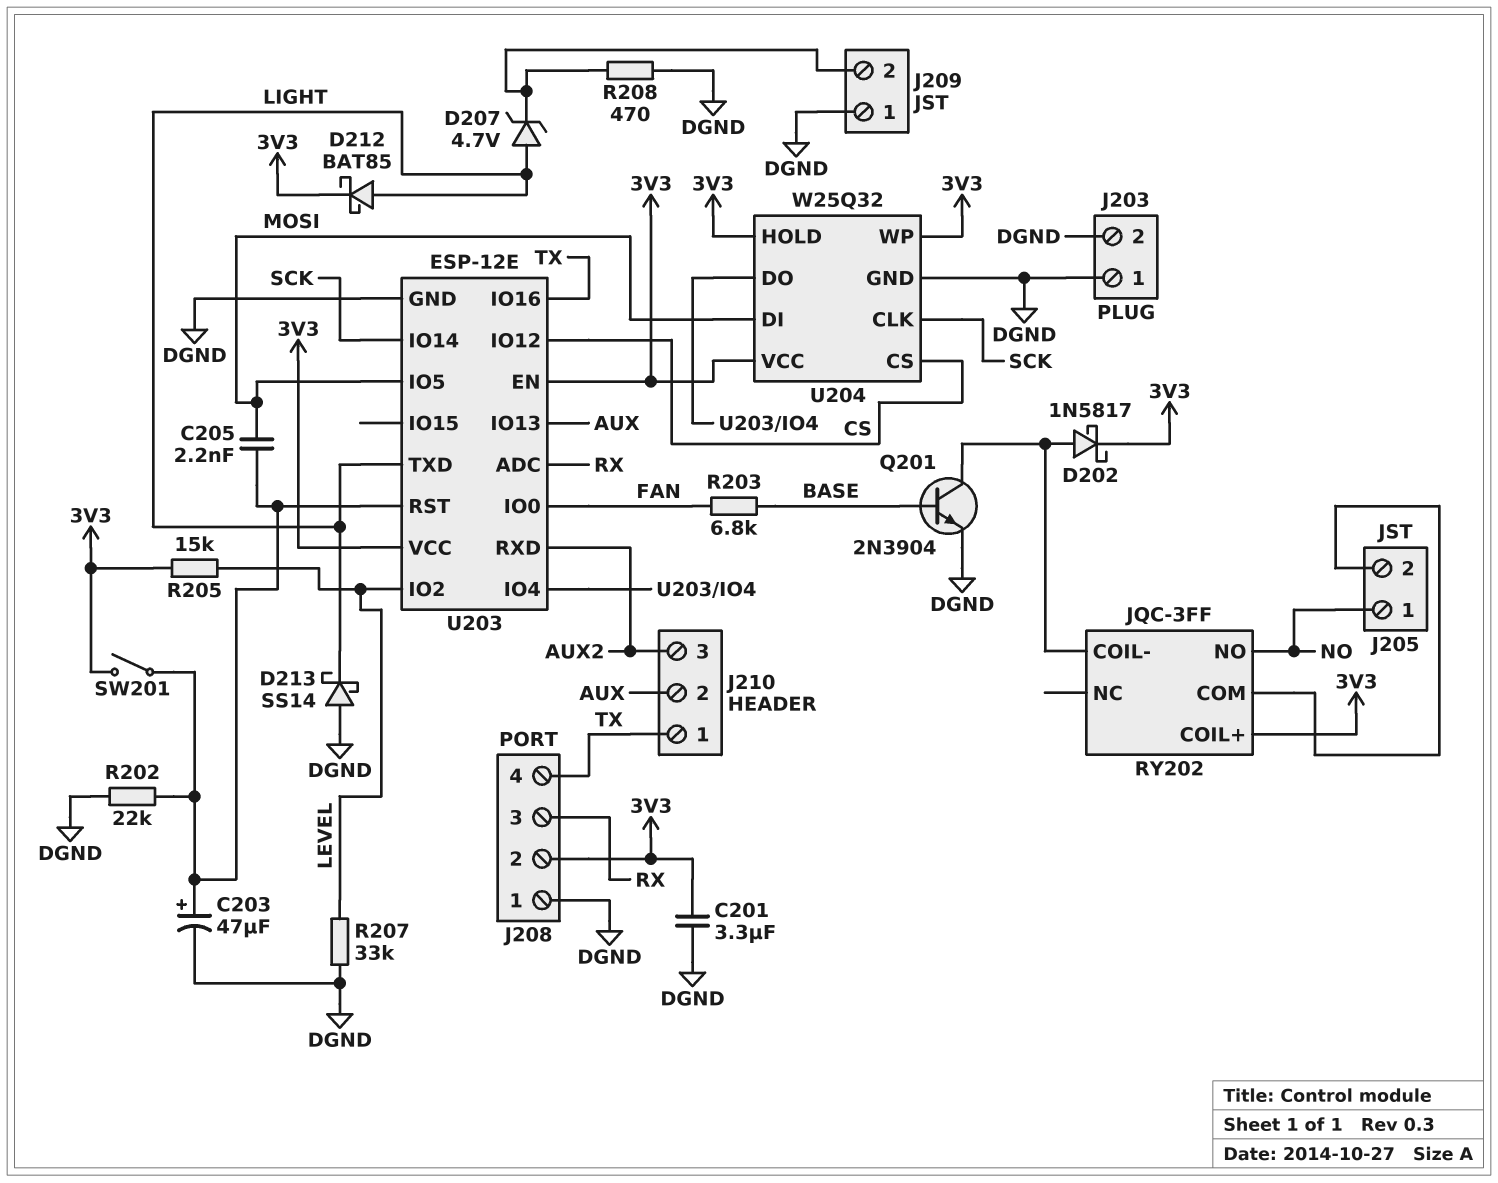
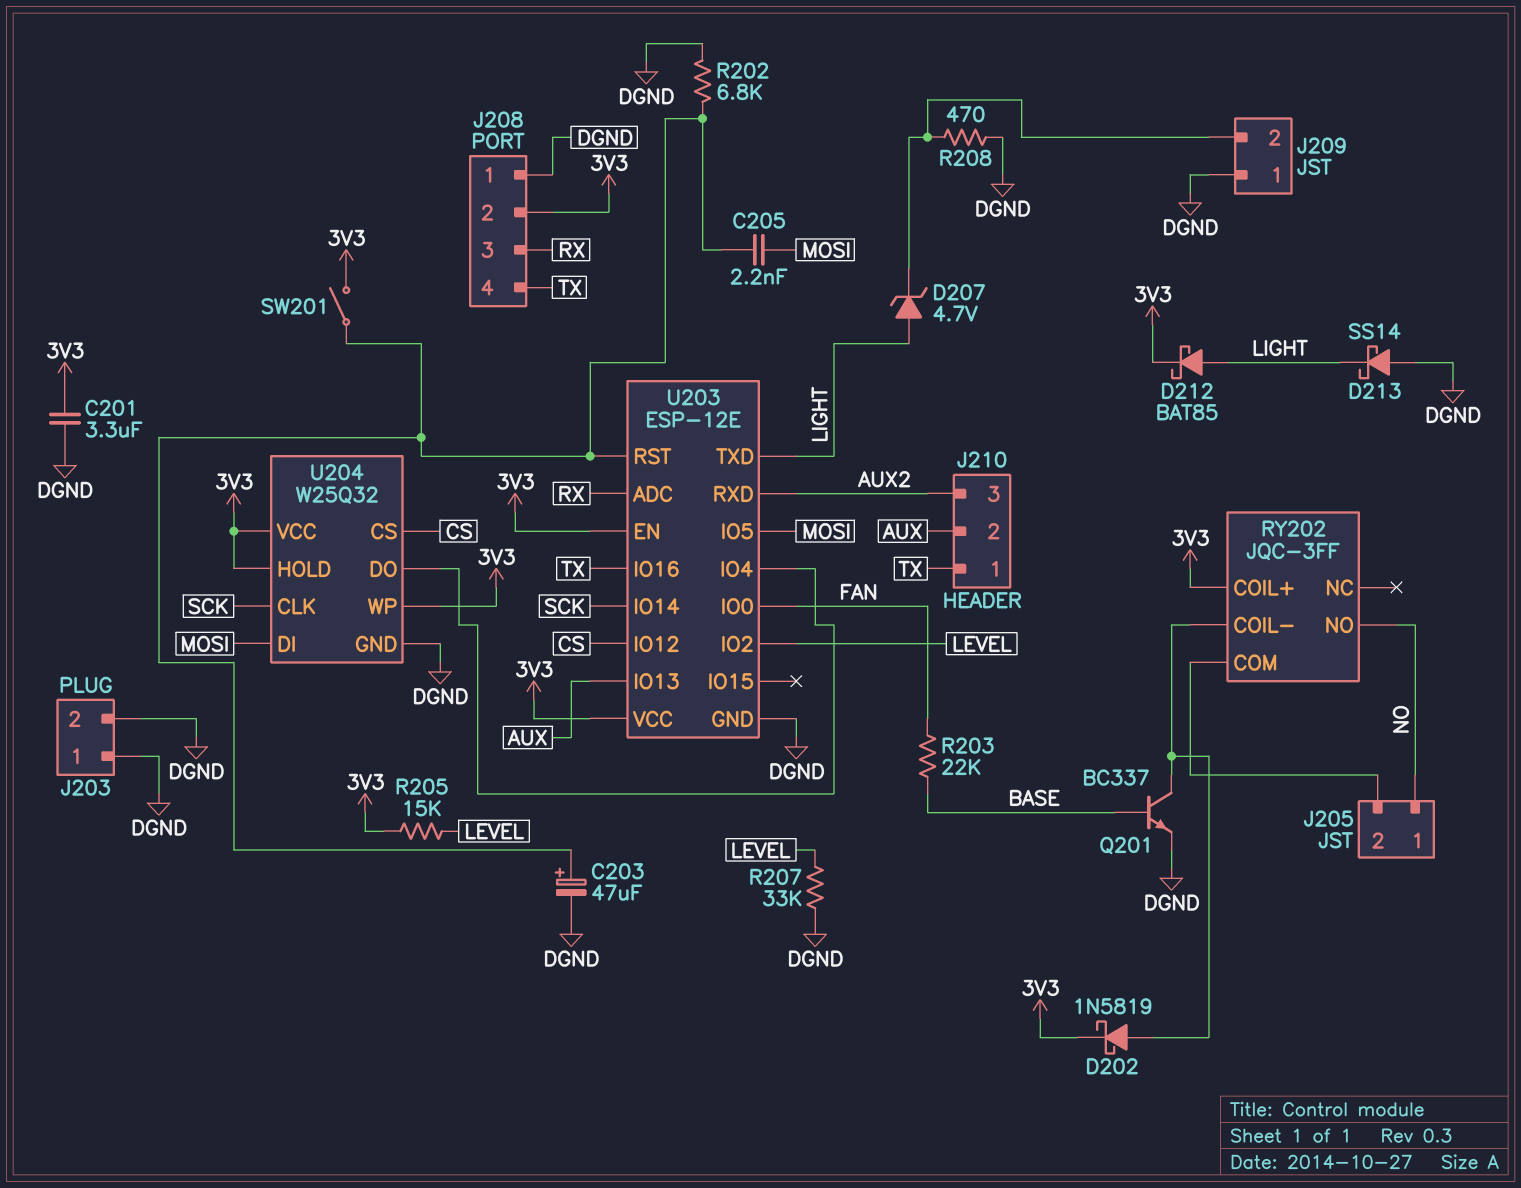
D202: schottky 1N5817 (A RY202/COIL-, K 3V3) -> schottky 1N5819 (A RY202/COIL-, K 3V3)
Q201: NPN 2N3904 (B BASE, C RY202/COIL-, E DGND) -> NPN BC337 (B BASE, C RY202/COIL-, E DGND)
R202: 22k (DGND, U203/RST) -> 6.8k (DGND, U203/RST)
R203: 6.8k (BASE, FAN) -> 22k (BASE, FAN)

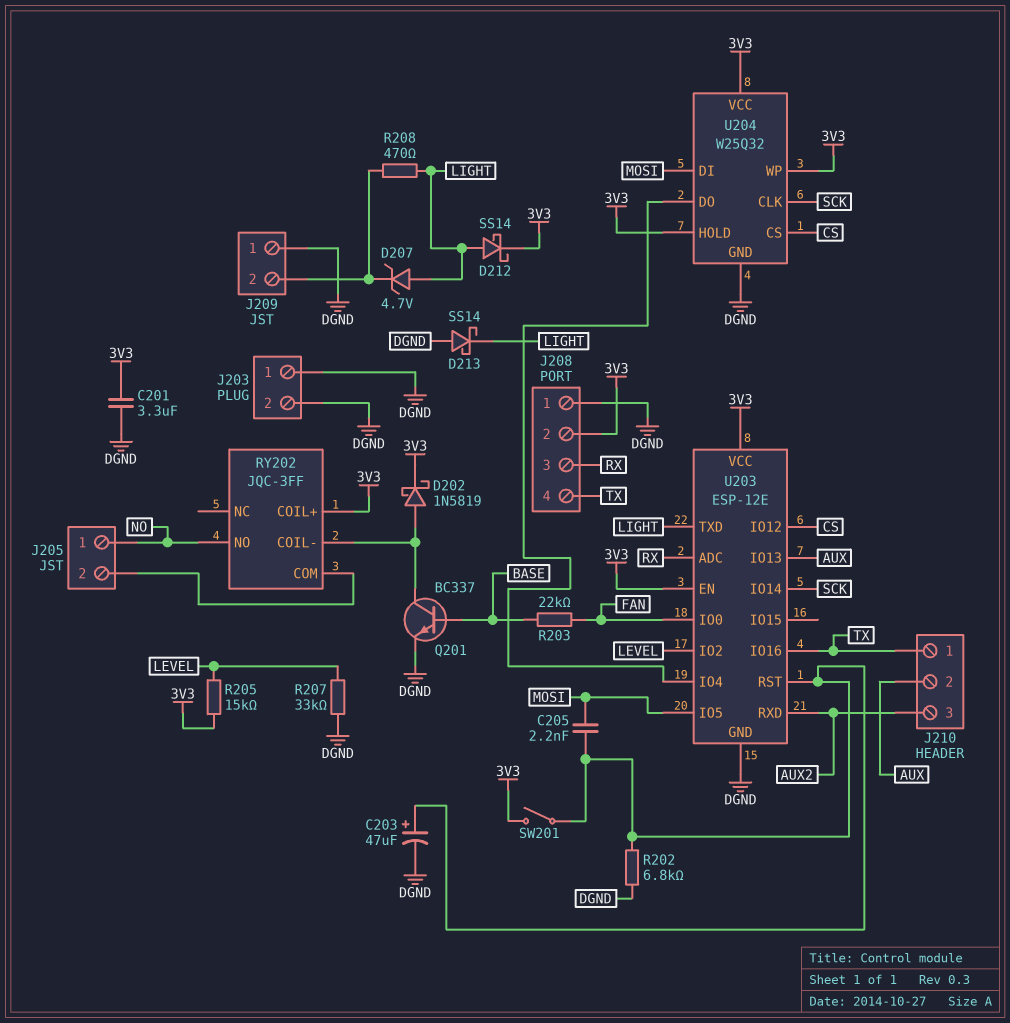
D212: schottky BAT85 (A LIGHT, K 3V3) -> schottky SS14 (A LIGHT, K 3V3)
R208: 470 (DGND, J209/2) -> 470 (J209/2, LIGHT)

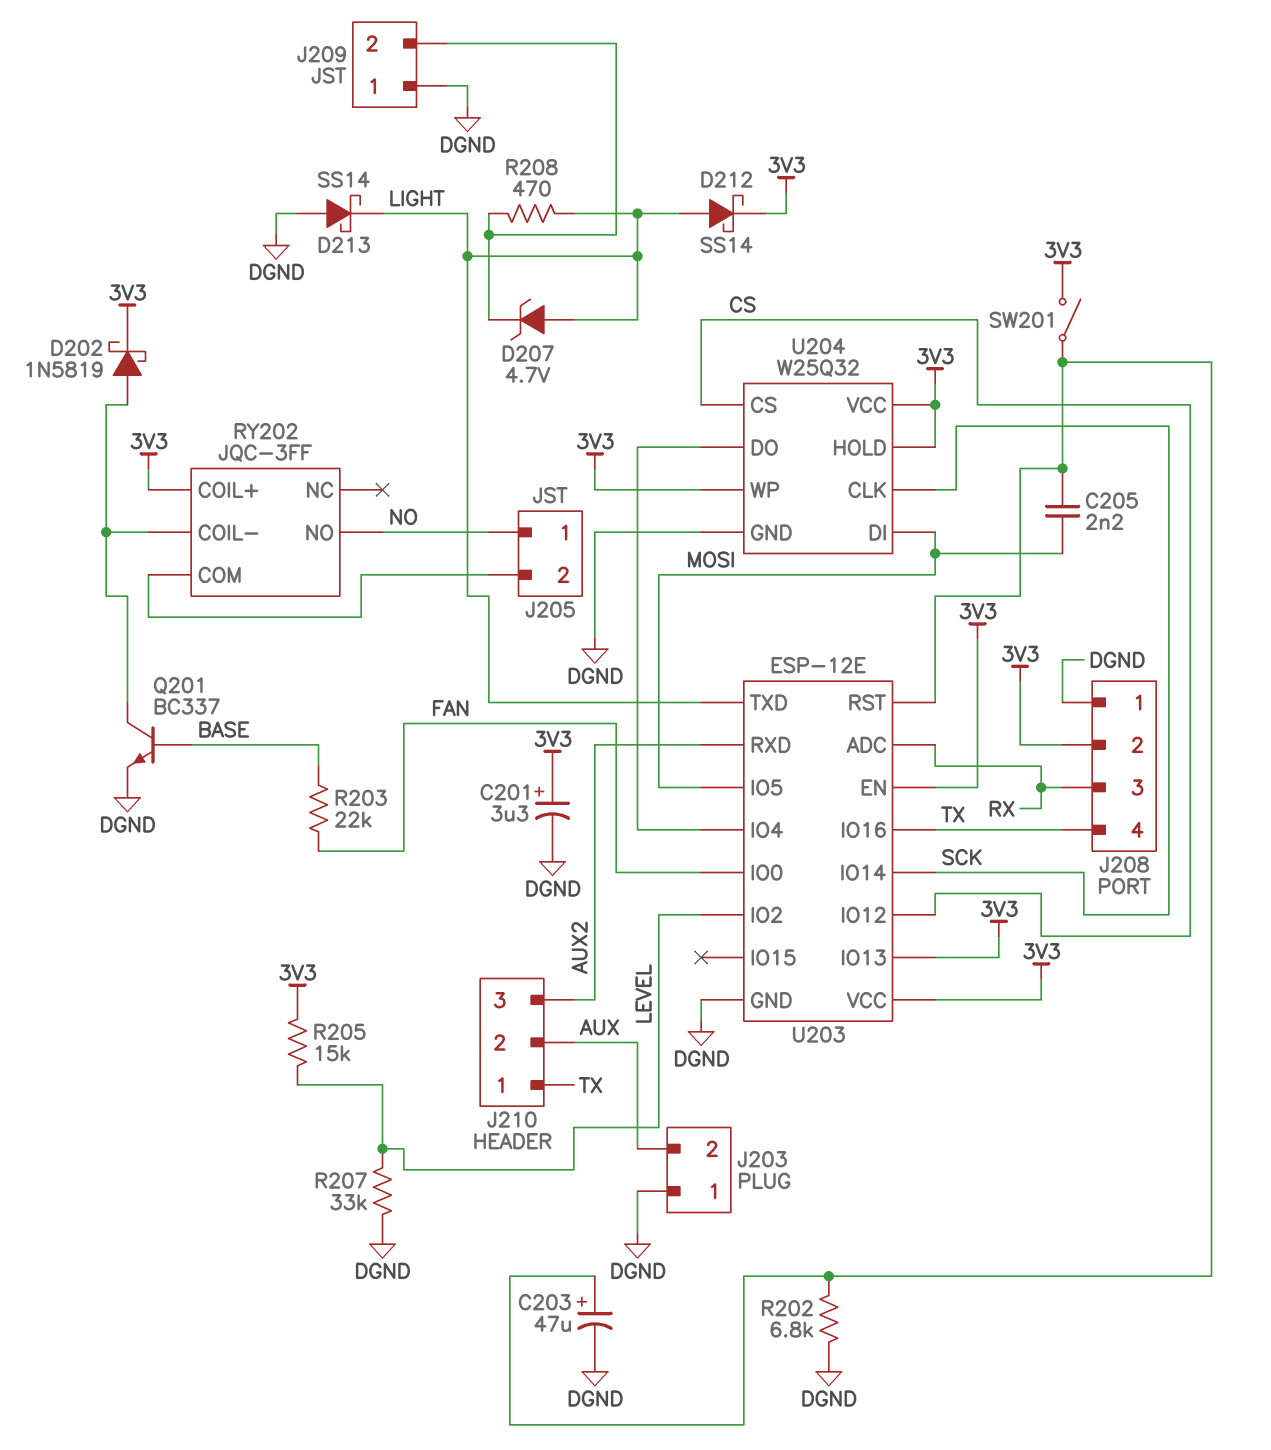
C201: 3.3uF (3V3, DGND) -> 3.3uF (plus 3V3, minus DGND)
J203 pin 2: DGND -> AUX
U203 pin IO13: AUX -> 3V3

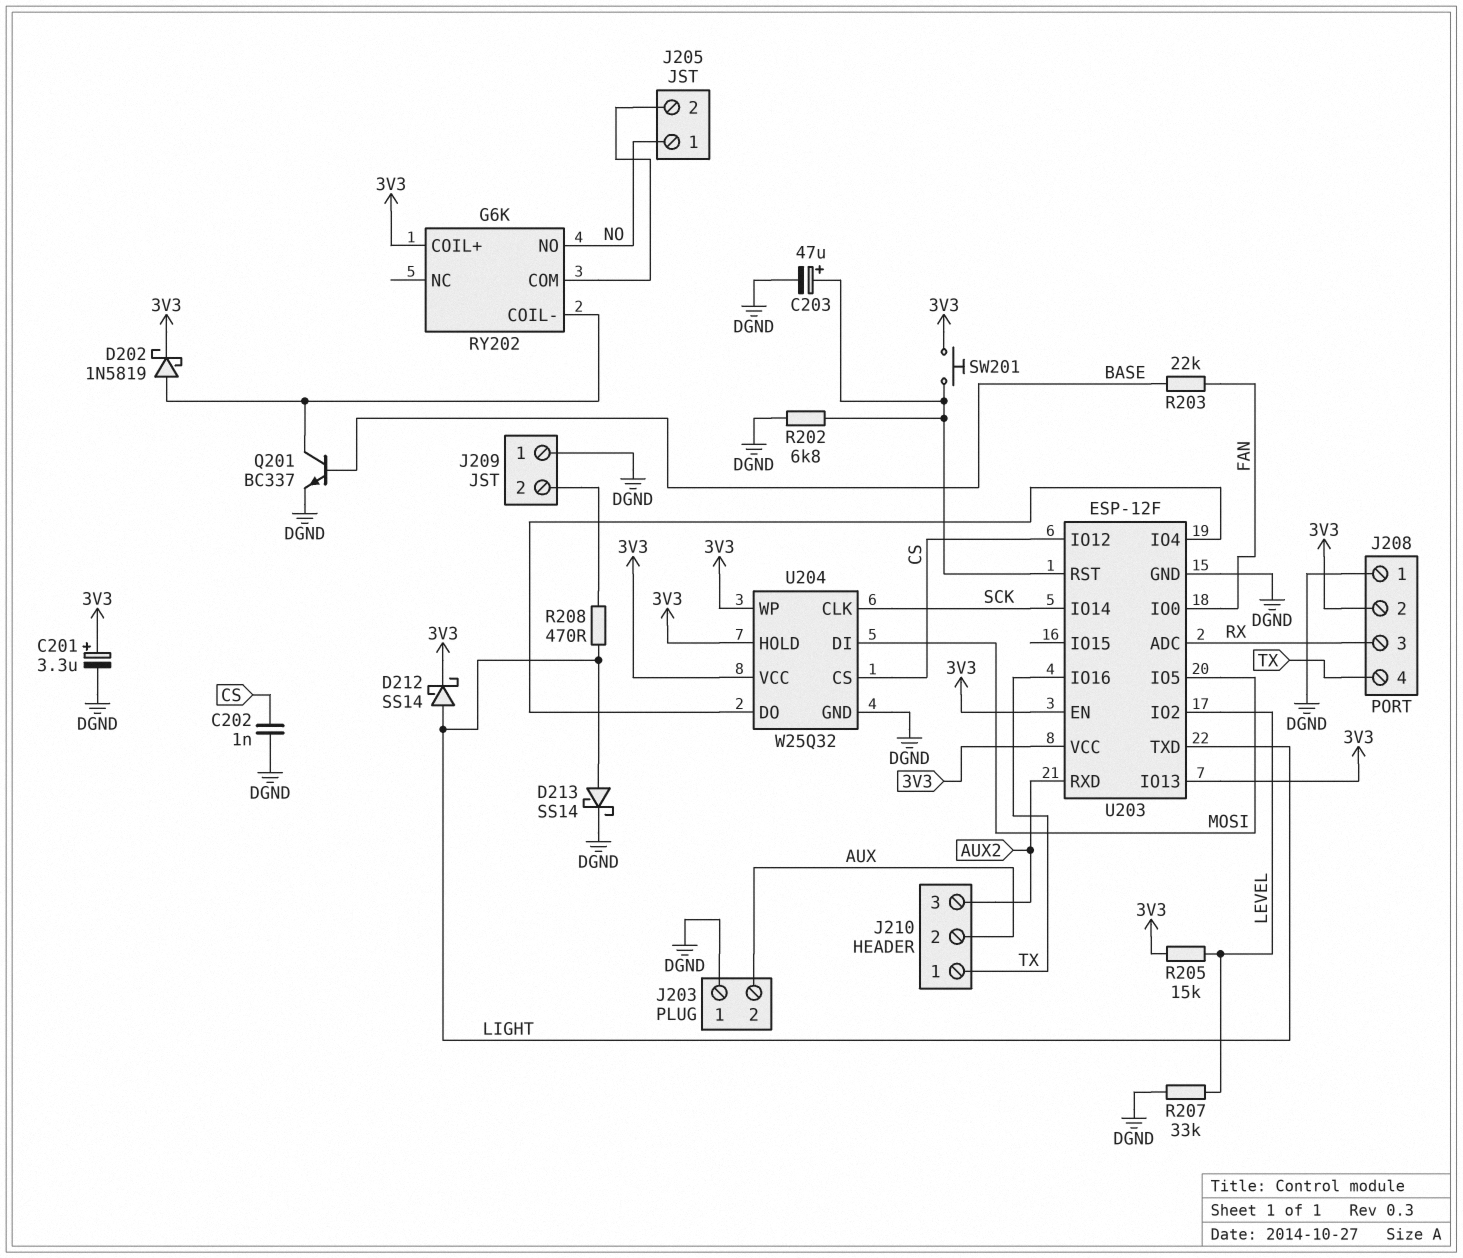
C202: none -> 1nF (CS, DGND)
C205: 2.2nF (MOSI, U203/RST) -> none
D207: zener 4.7V (A LIGHT, K J209/2) -> none
D213: schottky SS14 (A DGND, K LIGHT) -> schottky SS14 (A LIGHT, K DGND)
RY202: JQC-3FF -> G6K
SW201: switch (3V3, U203/RST) -> button (3V3, U203/RST)
U203: ESP-12E -> ESP-12F

